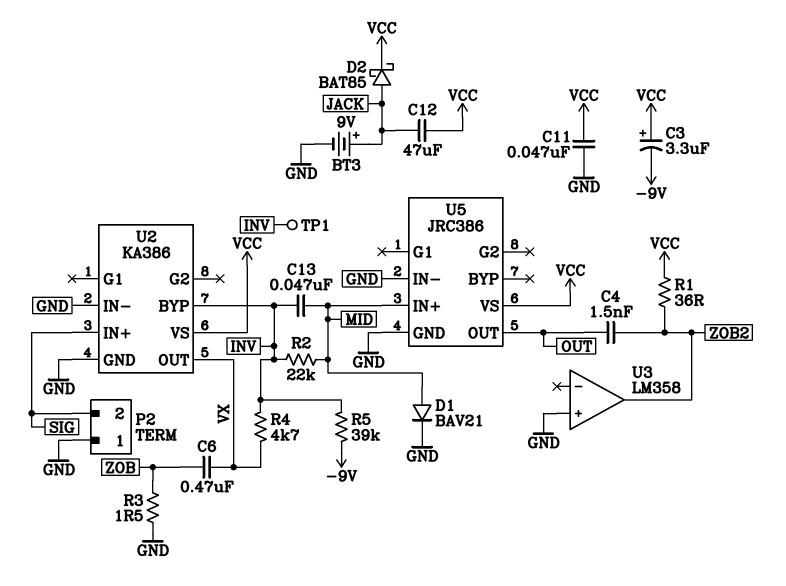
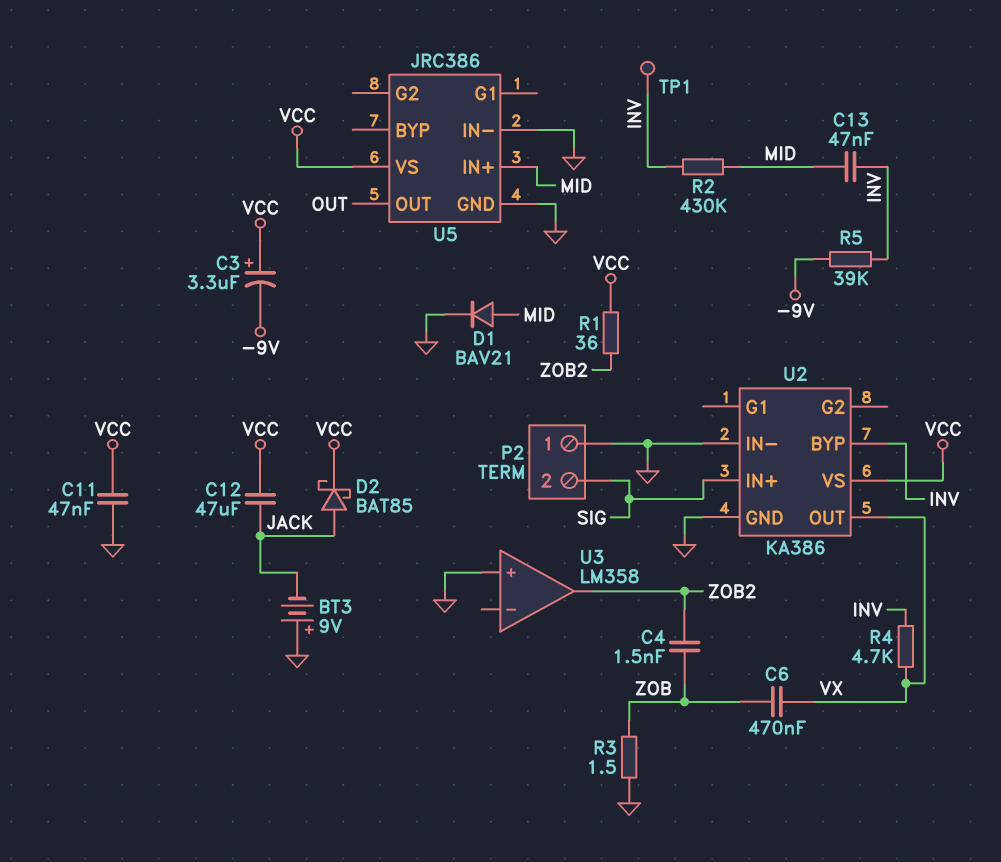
BT3: 9V (plus JACK, minus GND) -> 9V (plus GND, minus JACK)
C4: 1.5nF (OUT, ZOB2) -> 1.5nF (ZOB, ZOB2)
R2: 22k (INV, MID) -> 430k (INV, MID)

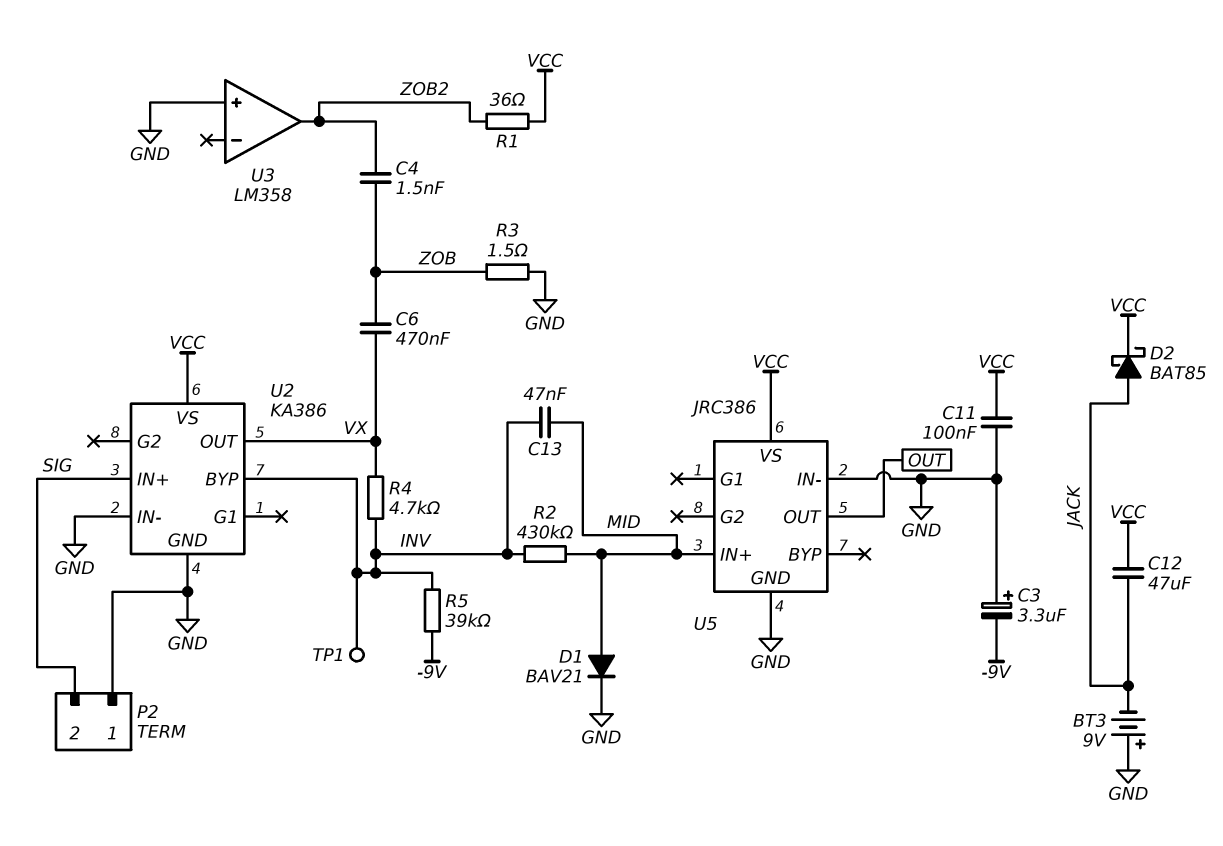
C3: 3.3uF (plus VCC, minus -9V) -> 3.3uF (plus GND, minus -9V)
C11: 47nF (GND, VCC) -> 100nF (GND, VCC)

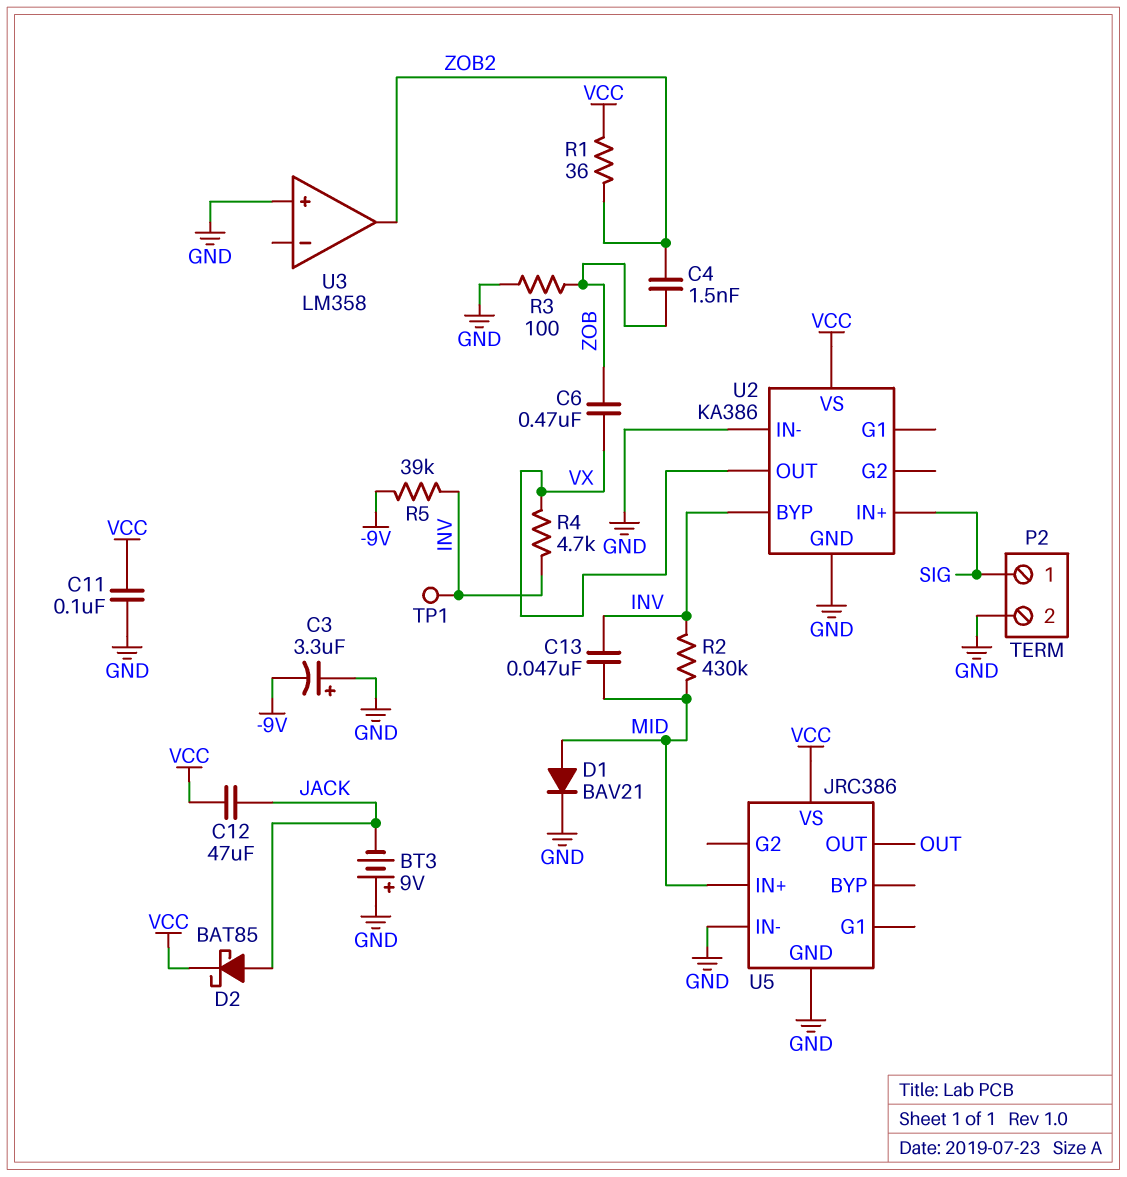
P2 pin 1: GND -> SIG
P2 pin 2: SIG -> GND
R3: 1.5 (GND, ZOB) -> 100 (GND, ZOB)

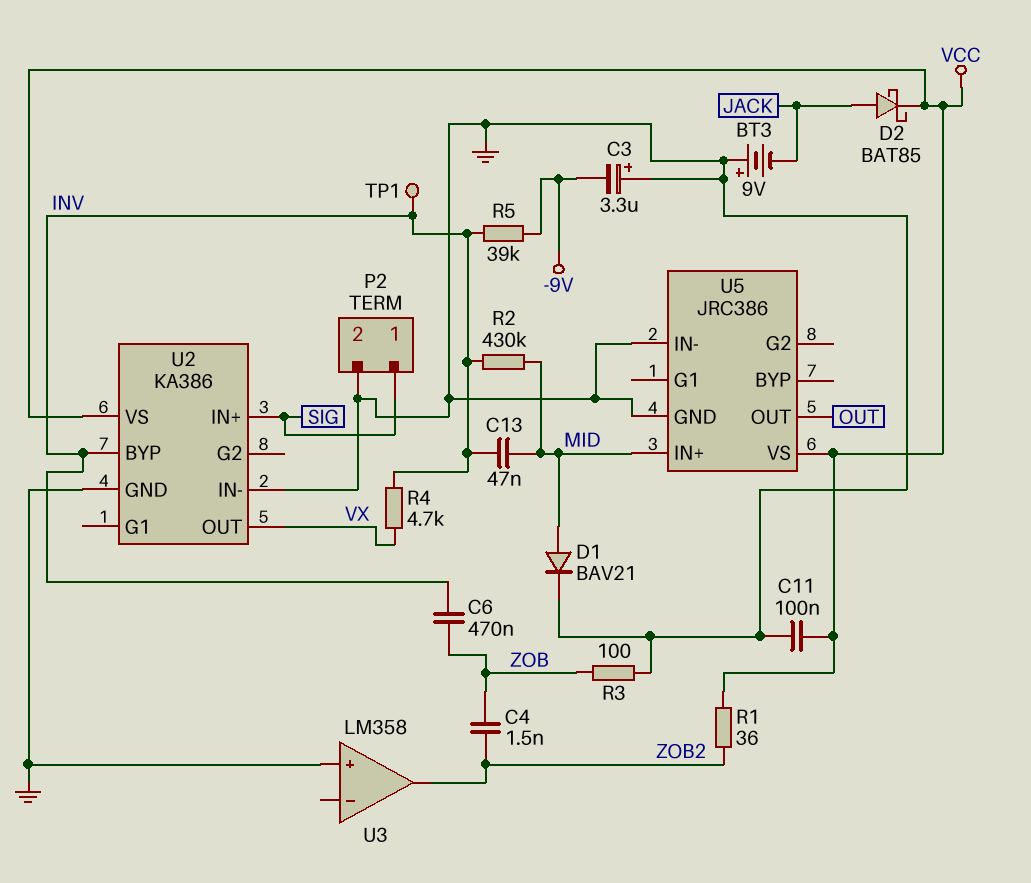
C6: 470nF (VX, ZOB) -> 470nF (INV, ZOB)
C12: 47uF (JACK, VCC) -> none

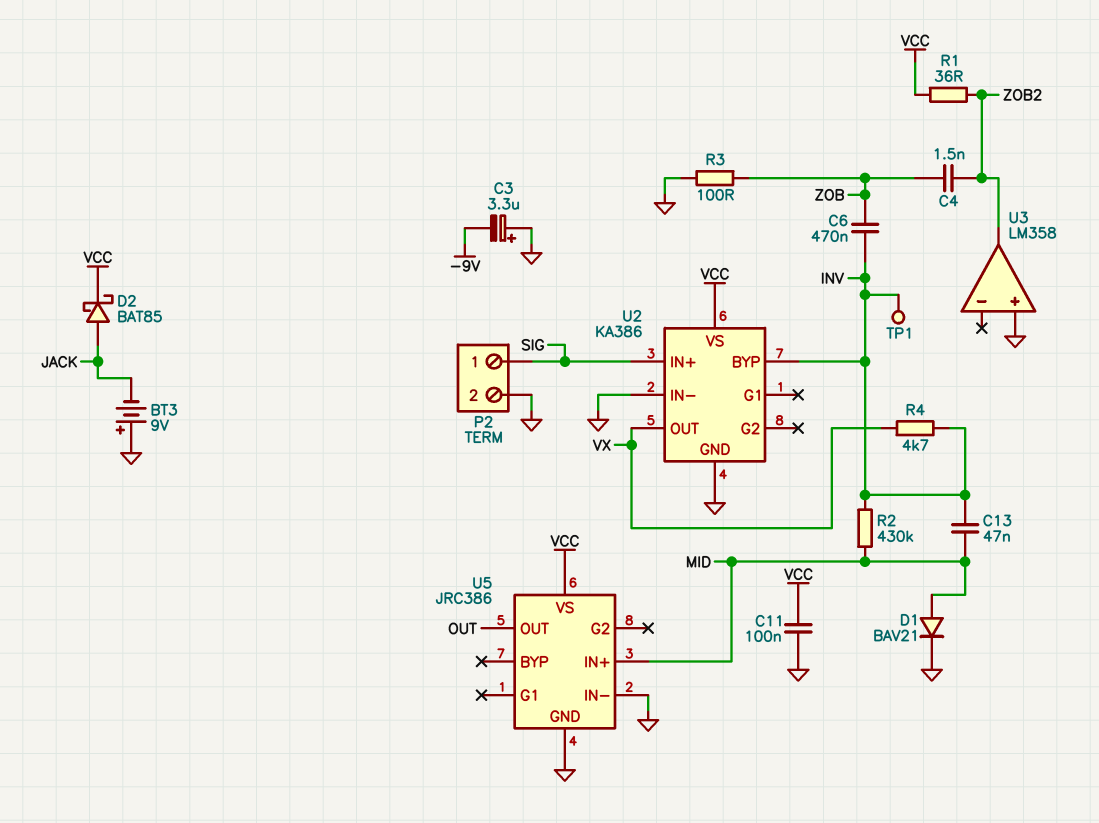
R5: 39k (-9V, INV) -> none

